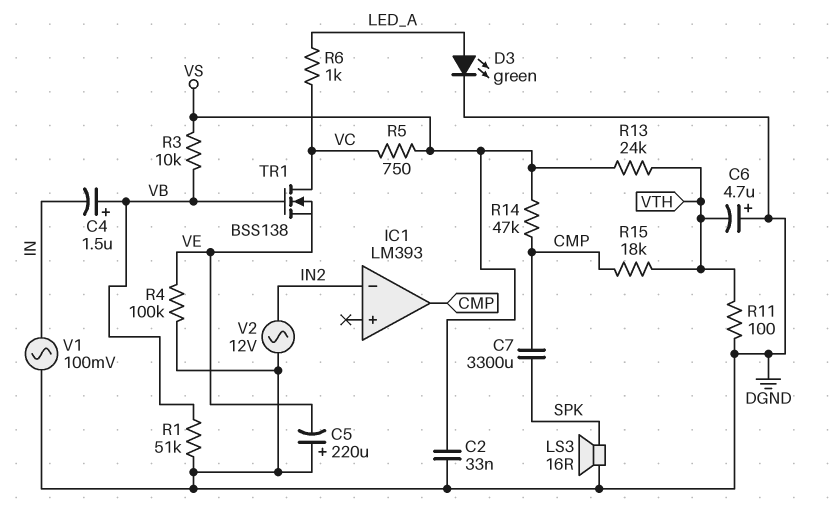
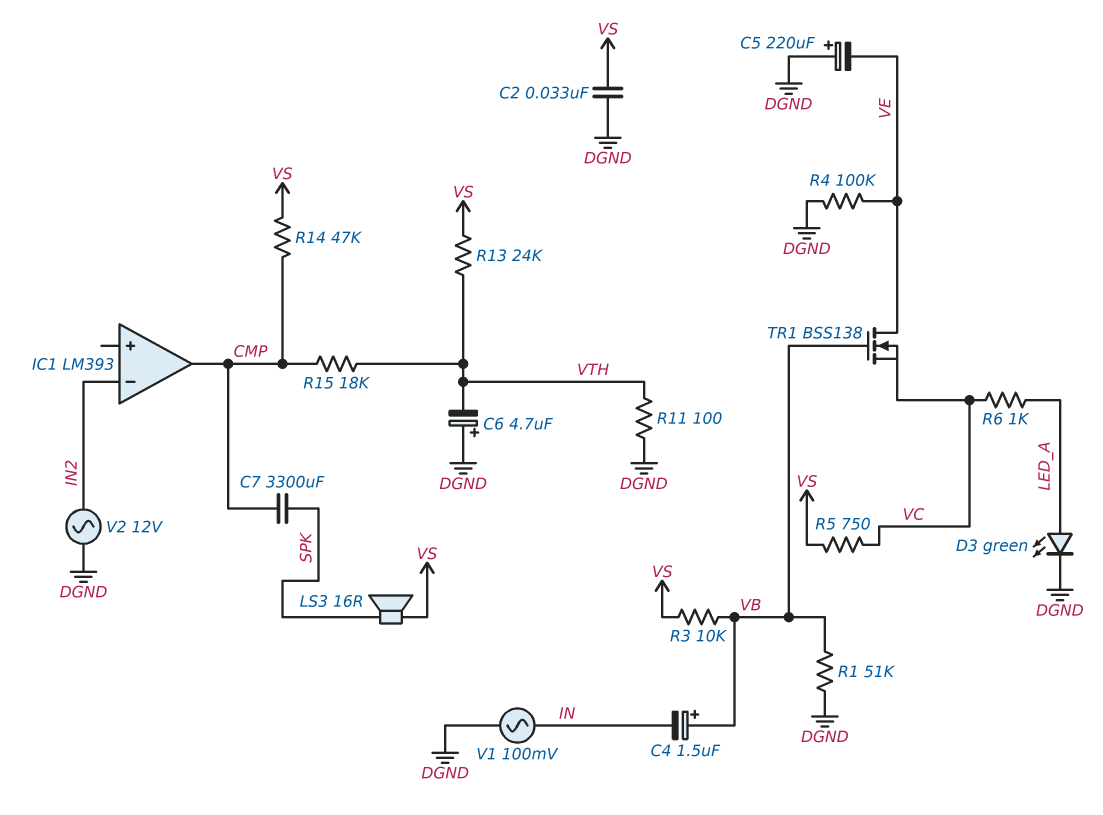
LS3: speaker 16R (DGND, SPK) -> speaker 16R (SPK, VS)
TR1: NMOS BSS138 (G VB, D VC, S VE) -> NMOS BSS138 (G VB, D VE, S VC)

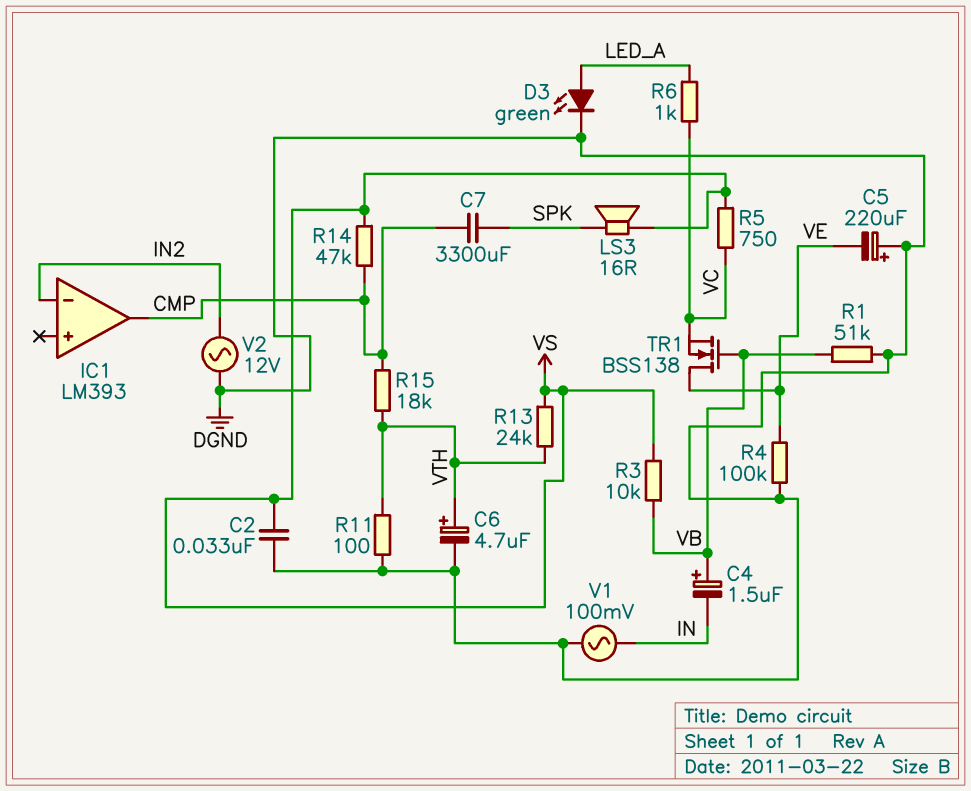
C6: 4.7uF (plus DGND, minus VTH) -> 4.7uF (plus VTH, minus DGND)

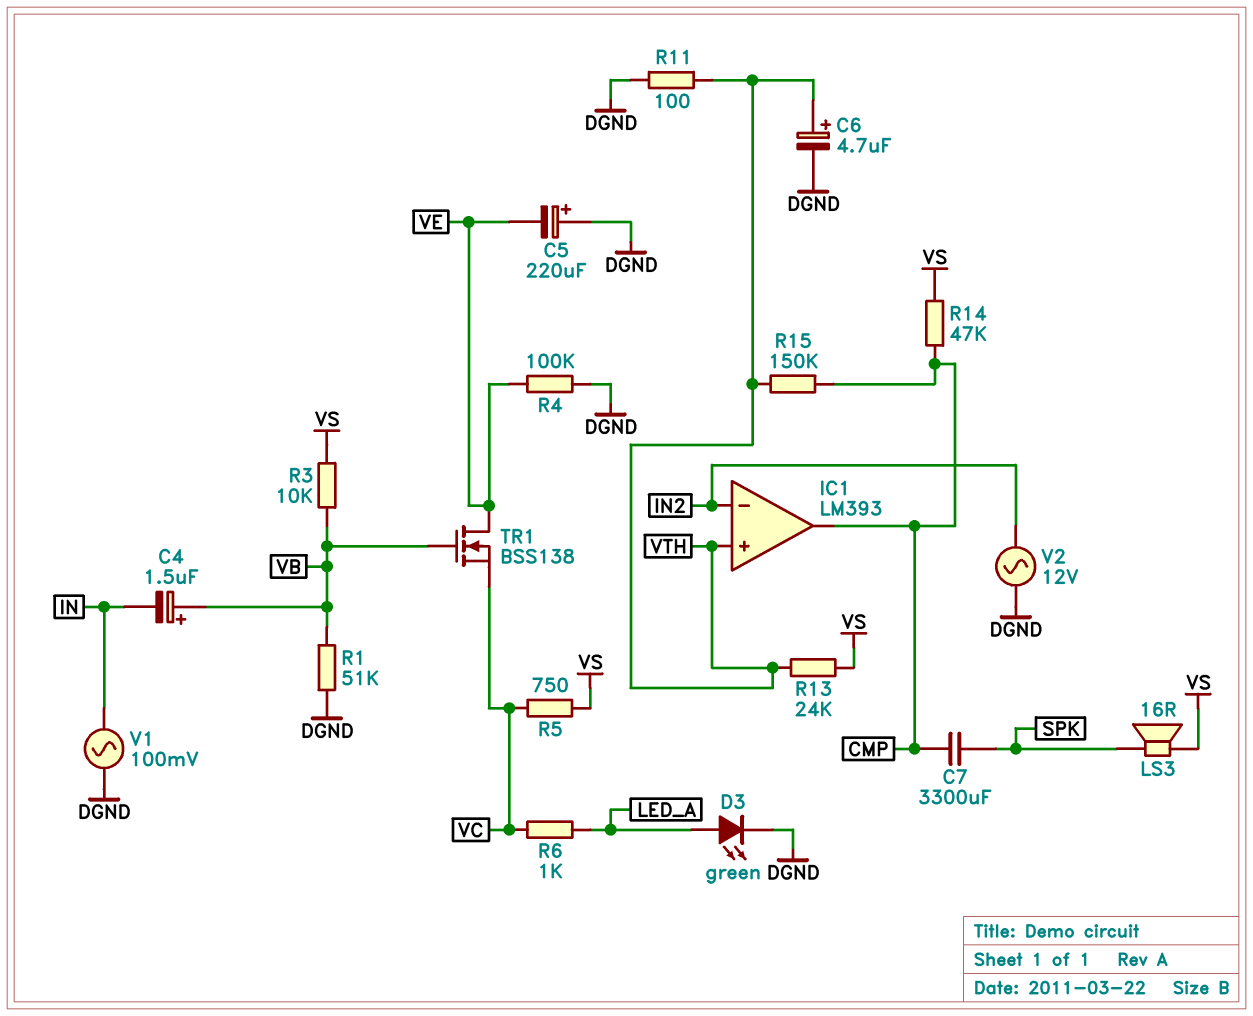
C2: 33nF (DGND, VS) -> none
IC1 pin in+: none -> VTH
R15: 18k (CMP, VTH) -> 150k (CMP, VTH)

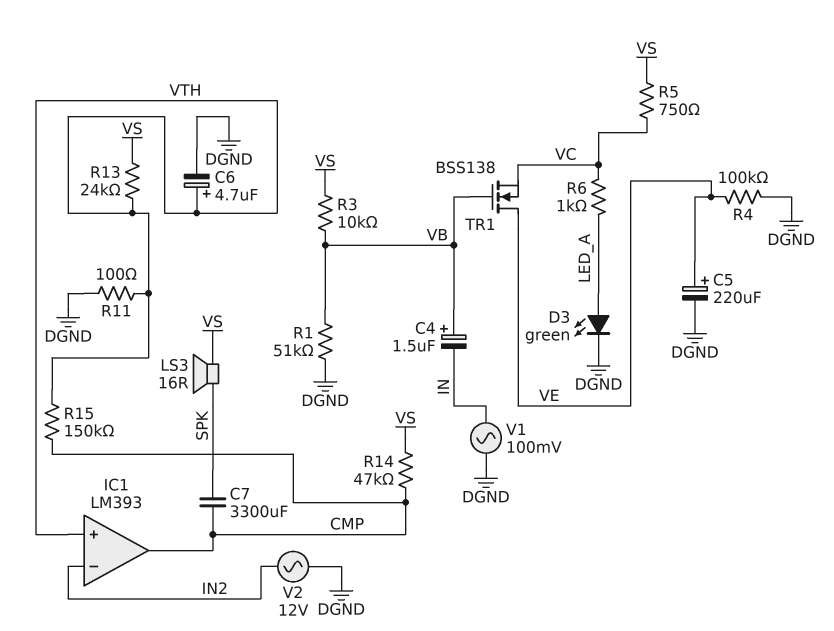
C5: 220uF (plus DGND, minus VE) -> 220uF (plus VE, minus DGND)

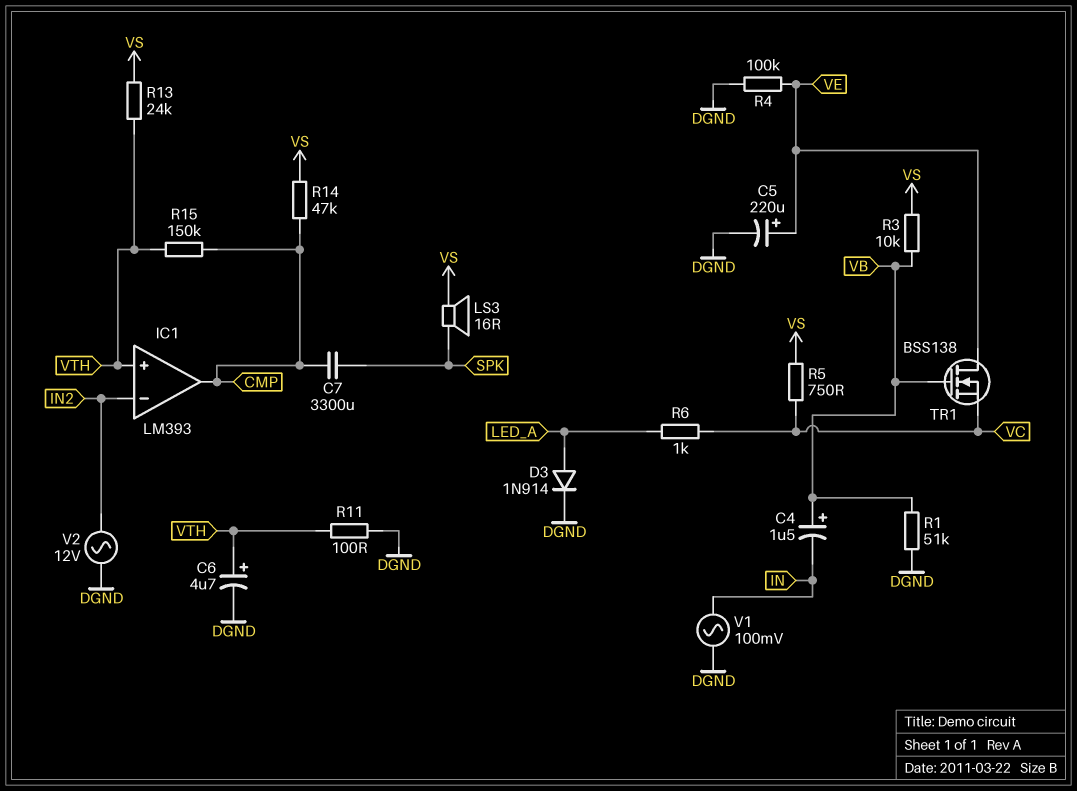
D3: LED green (A LED_A, K DGND) -> diode 1N914 (A LED_A, K DGND)

